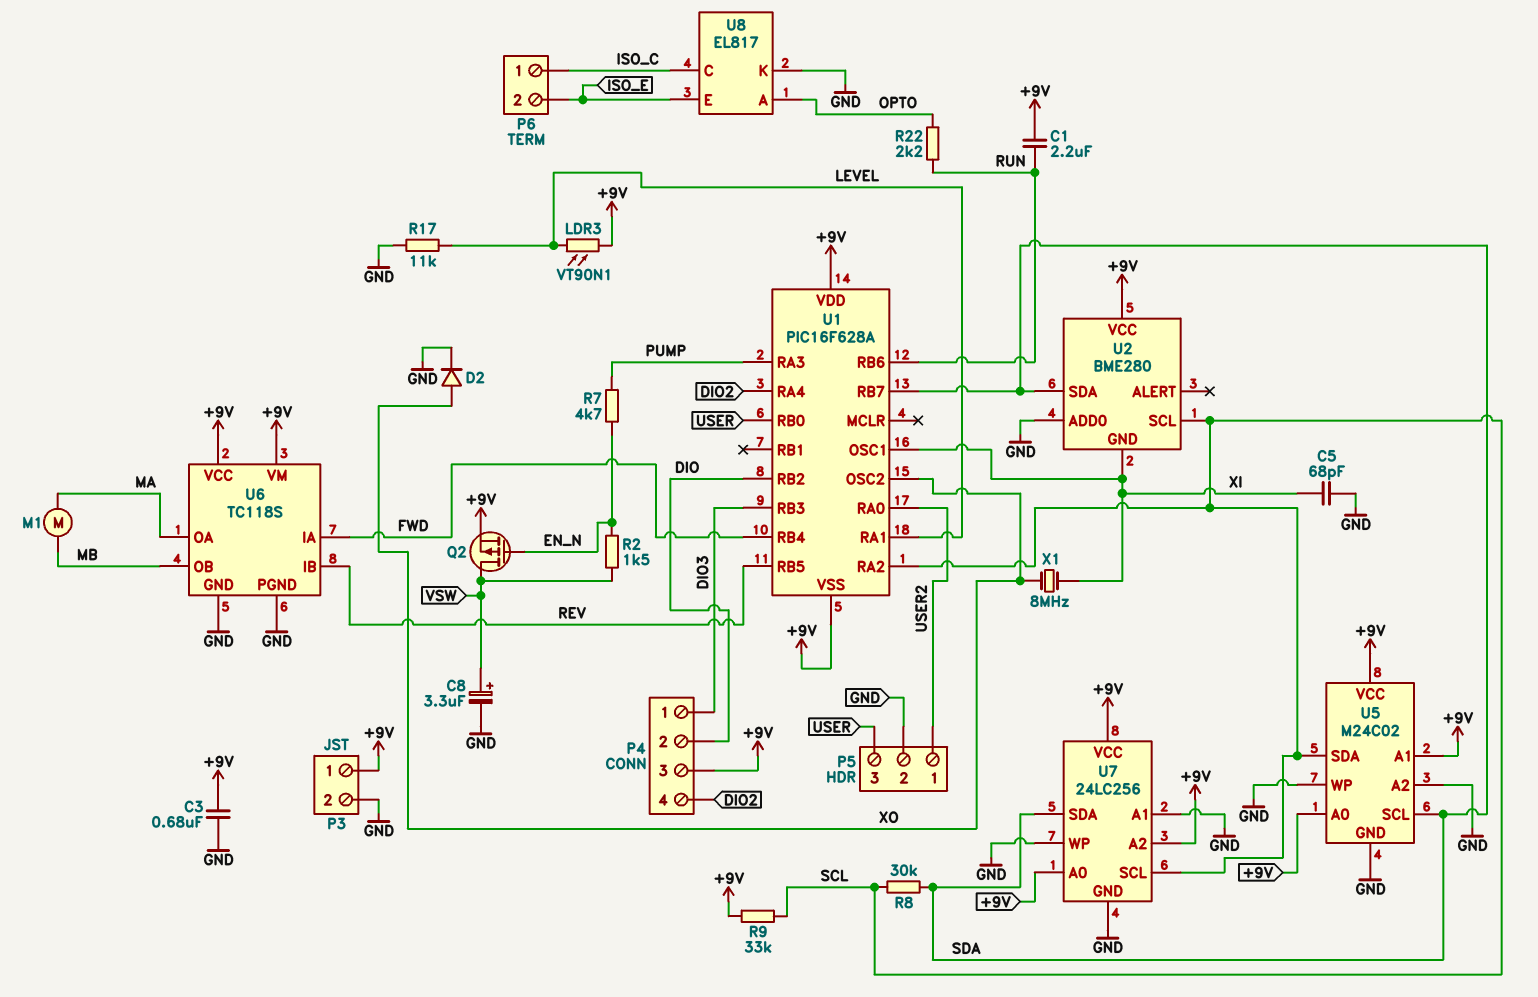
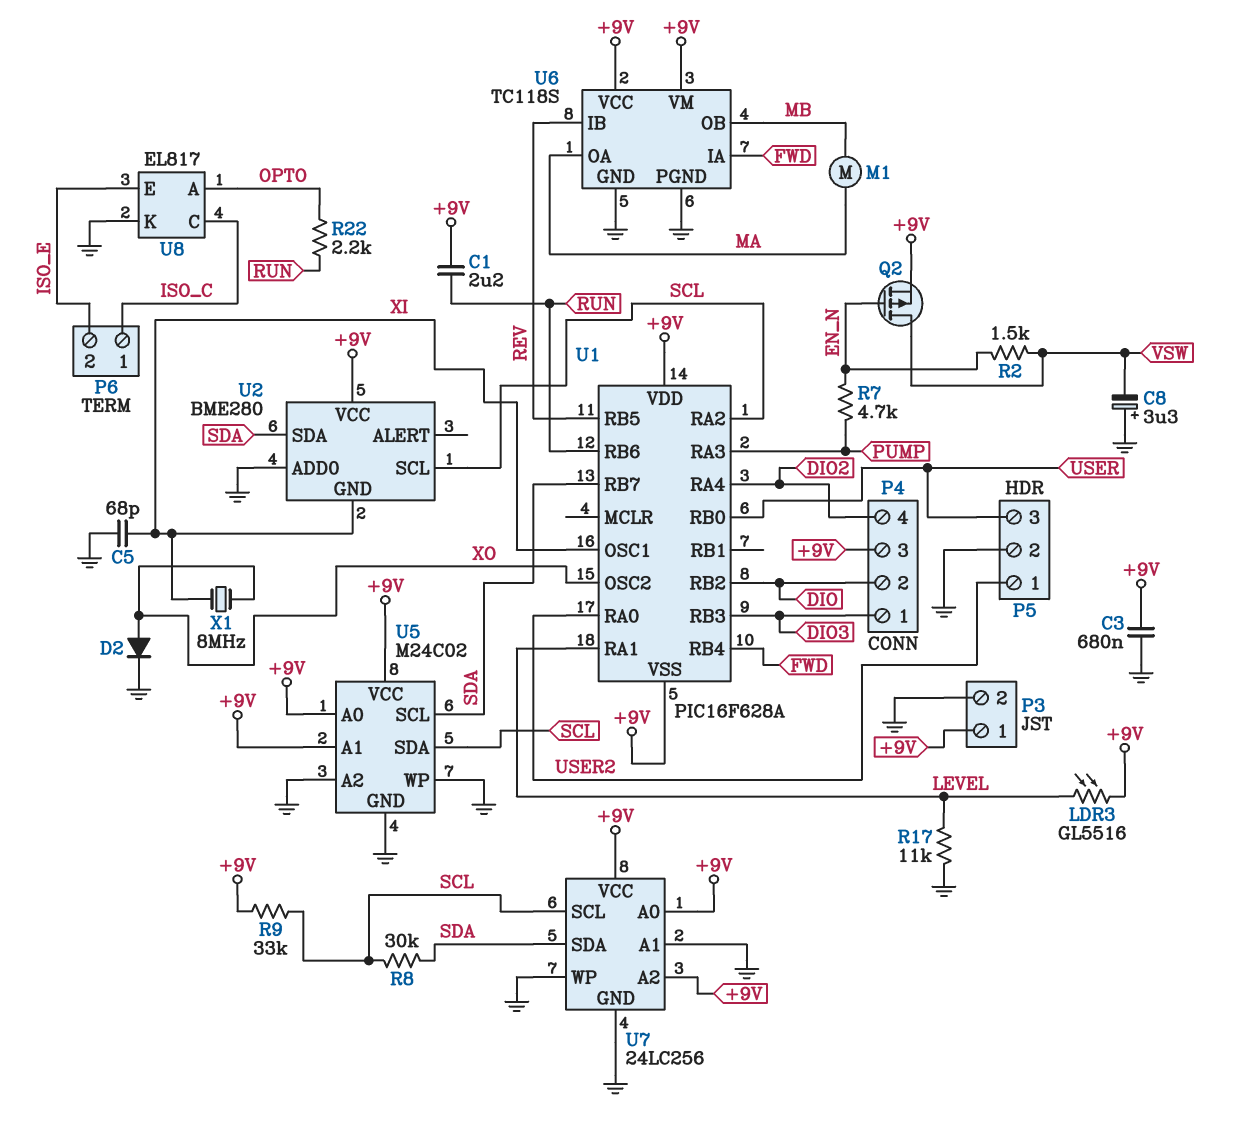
C8: 3.3uF (plus VSW, minus GND) -> 3.3uF (plus GND, minus VSW)
LDR3: VT90N1 (+9V, LEVEL) -> GL5516 (+9V, LEVEL)

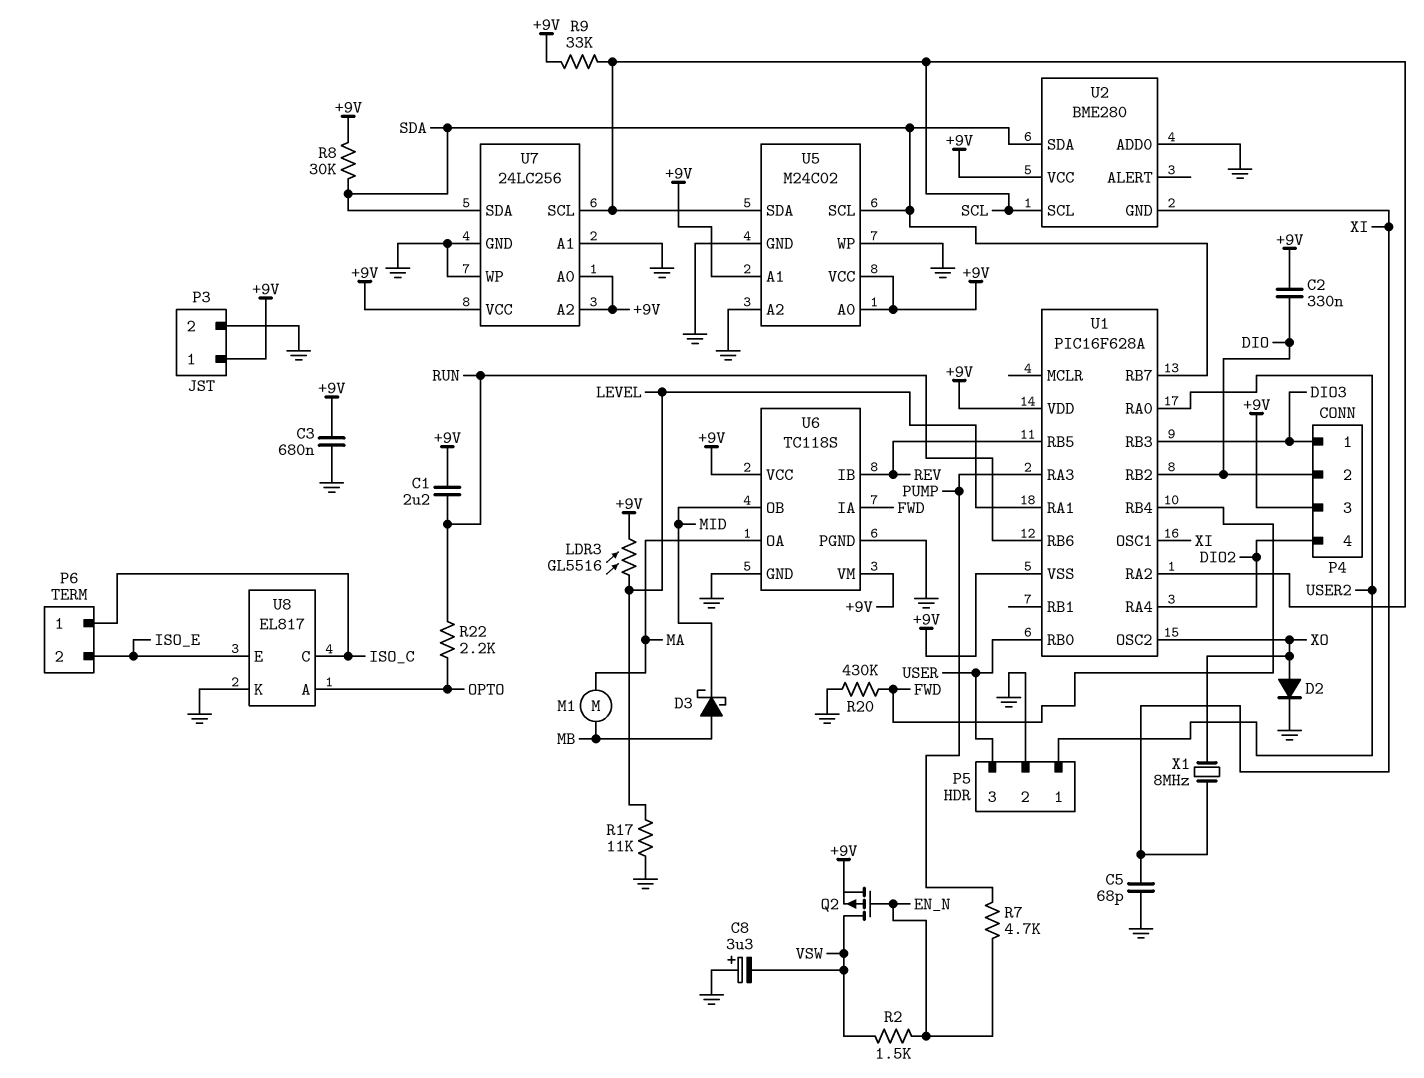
C2: none -> 330nF (+9V, DIO)
D3: none -> schottky (A MB, K MID)
R8: 30k (SCL, SDA) -> 30k (+9V, SDA)
R20: none -> 430k (FWD, GND)
U6 pin OB: MB -> MID

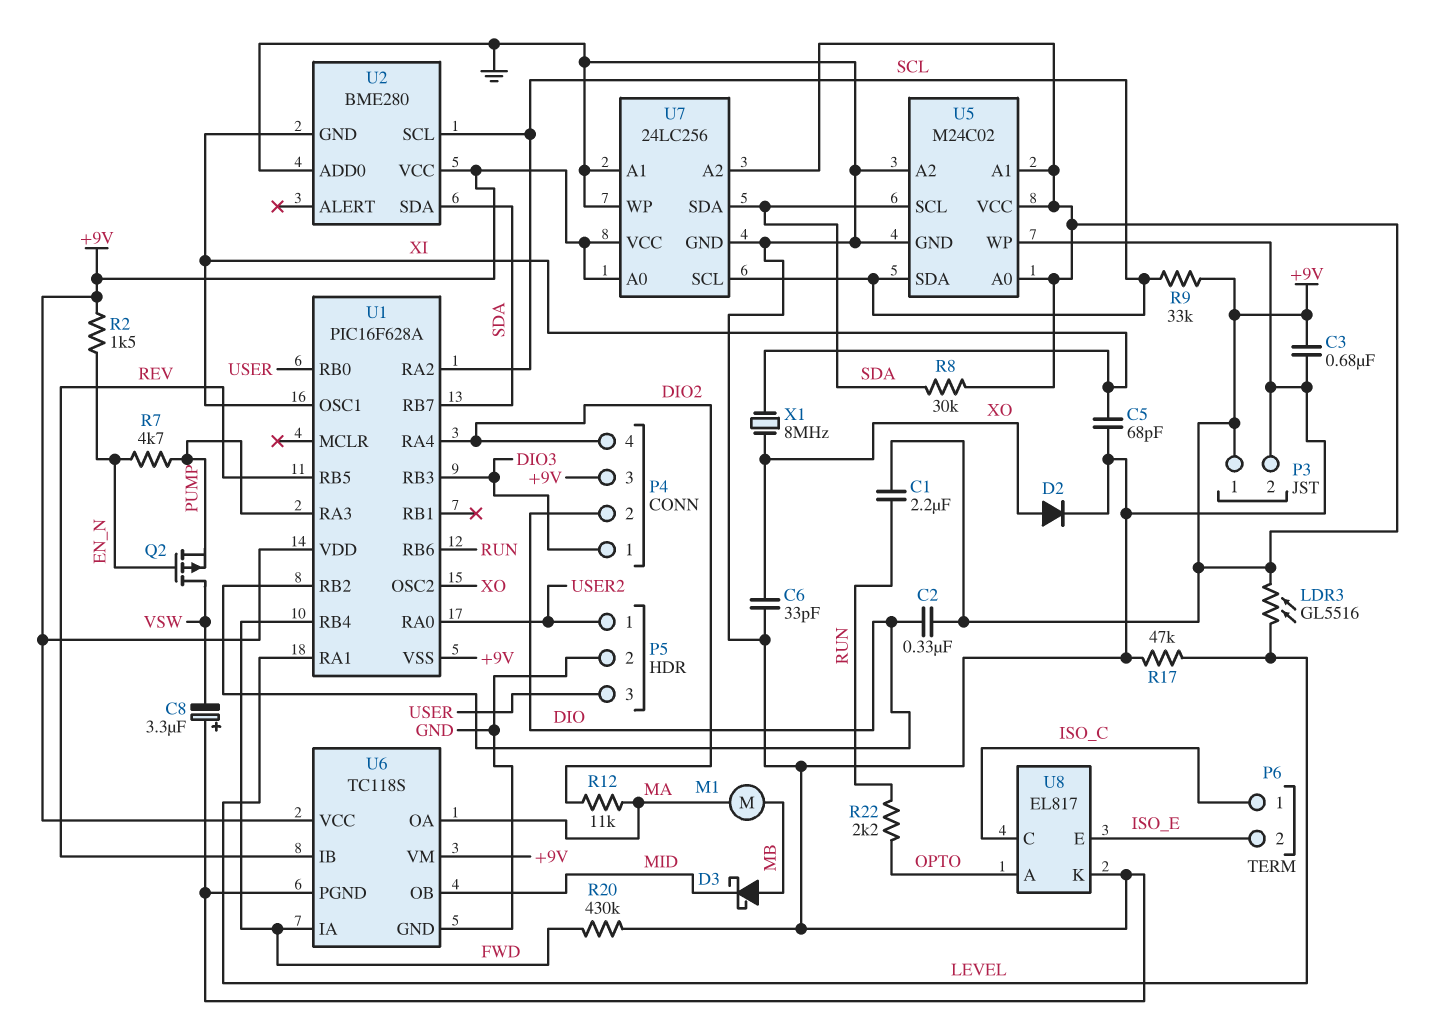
C6: none -> 33pF (GND, XO)
Q2: PMOS (G EN_N, D VSW, S +9V) -> PMOS (G EN_N, D VSW, S PUMP)
R2: 1.5k (EN_N, VSW) -> 1.5k (+9V, EN_N)
R12: none -> 11k (DIO2, MA)
R17: 11k (GND, LEVEL) -> 47k (GND, LEVEL)

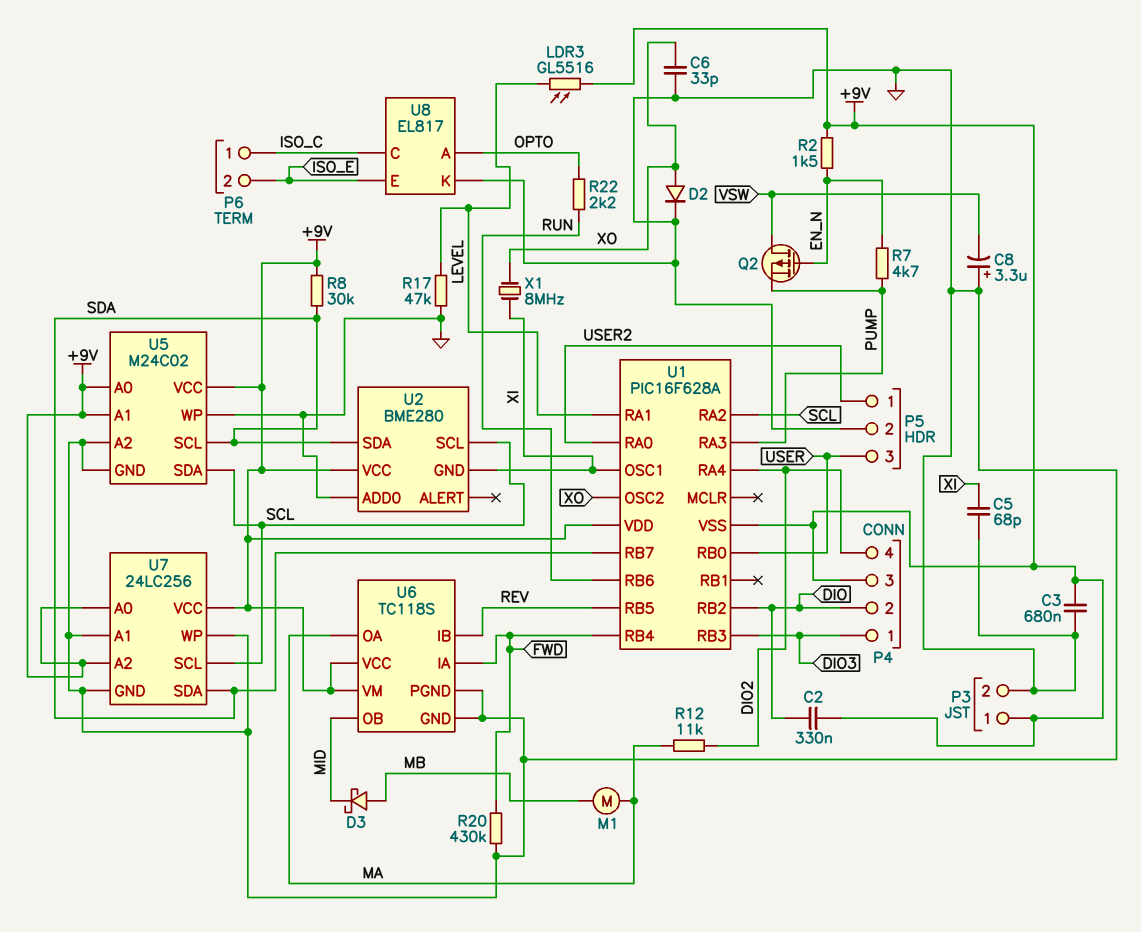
C1: 2.2uF (+9V, RUN) -> none
R9: 33k (+9V, SCL) -> none

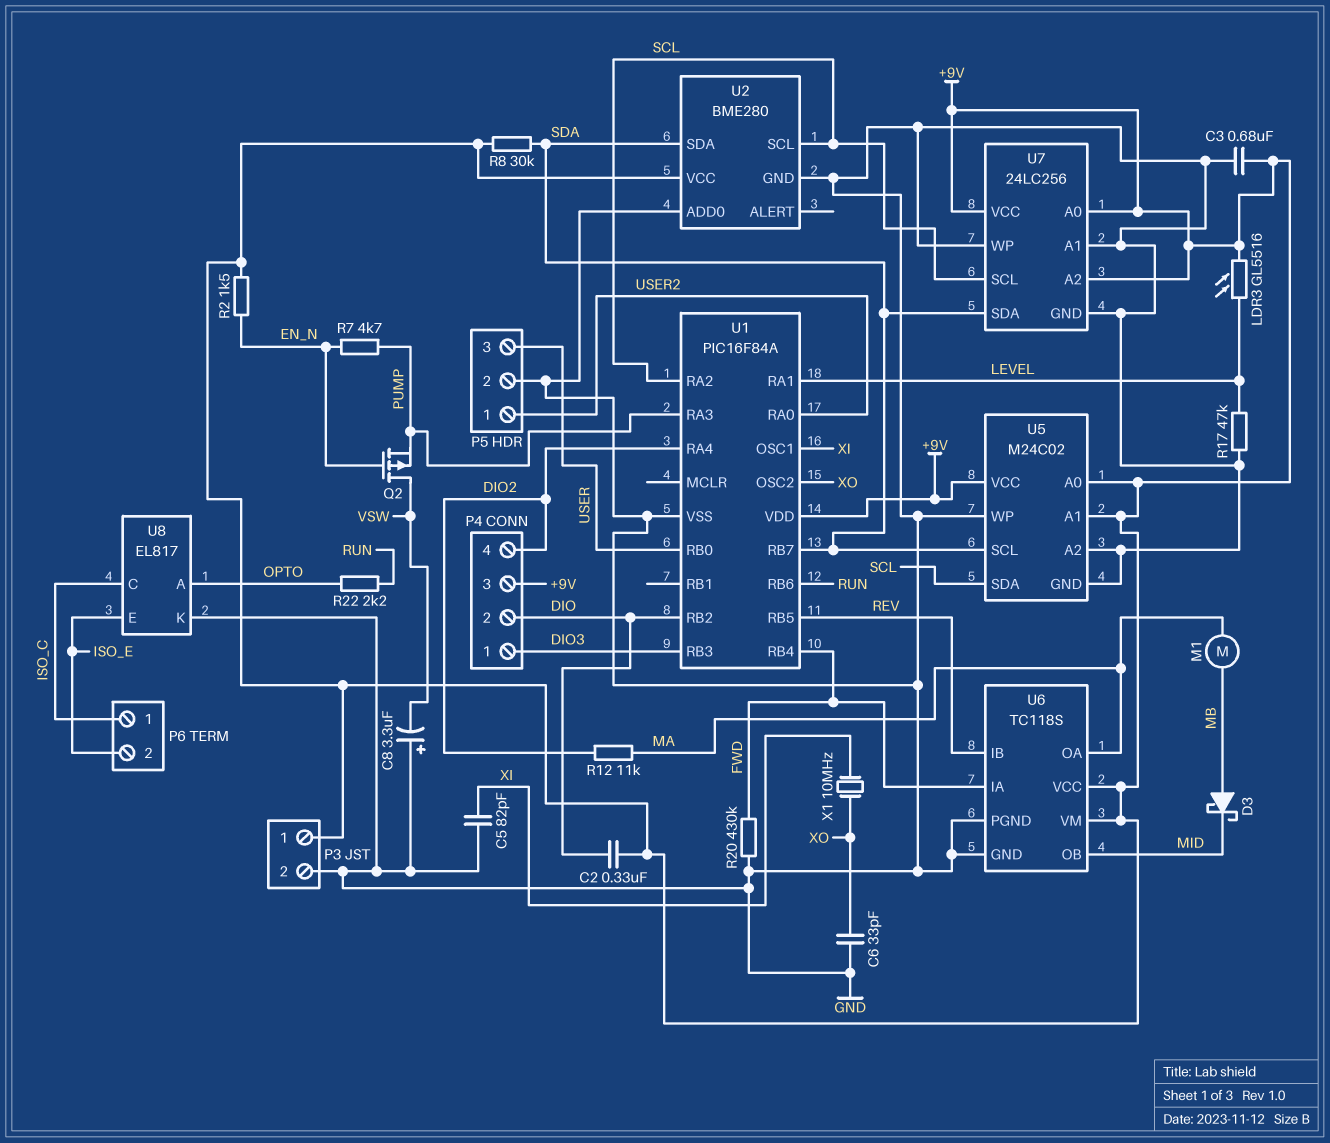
C5: 68pF (GND, XI) -> 82pF (GND, XI)
D2: diode (A XO, K GND) -> none
U1: PIC16F628A -> PIC16F84A
U1 pin VSS: +9V -> GND
U2 pin GND: XI -> GND
X1: 8MHz (XI, XO) -> 10MHz (XI, XO)

